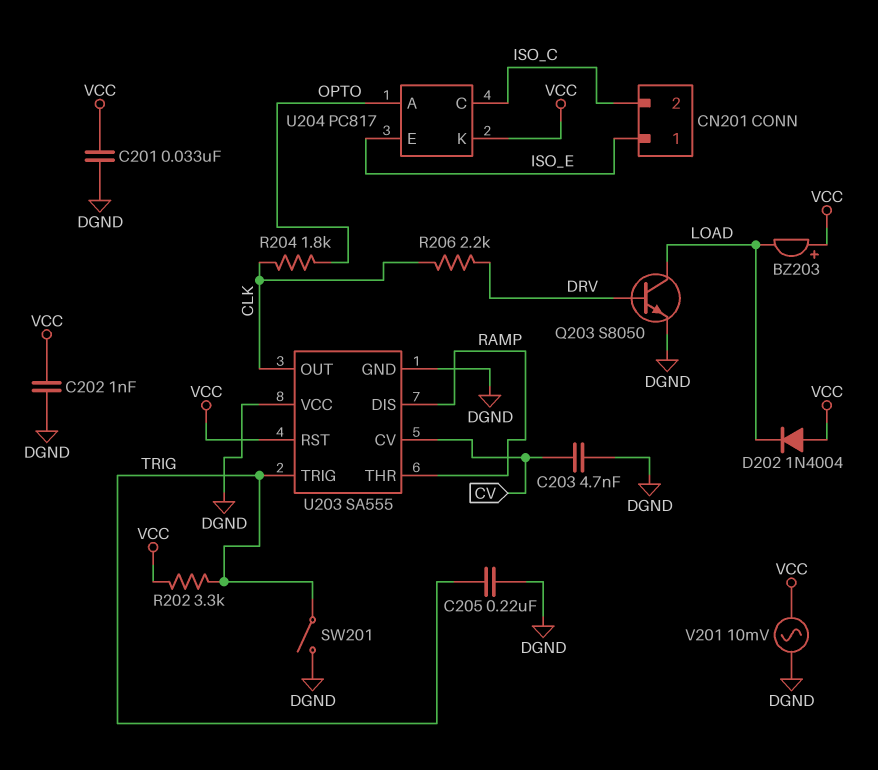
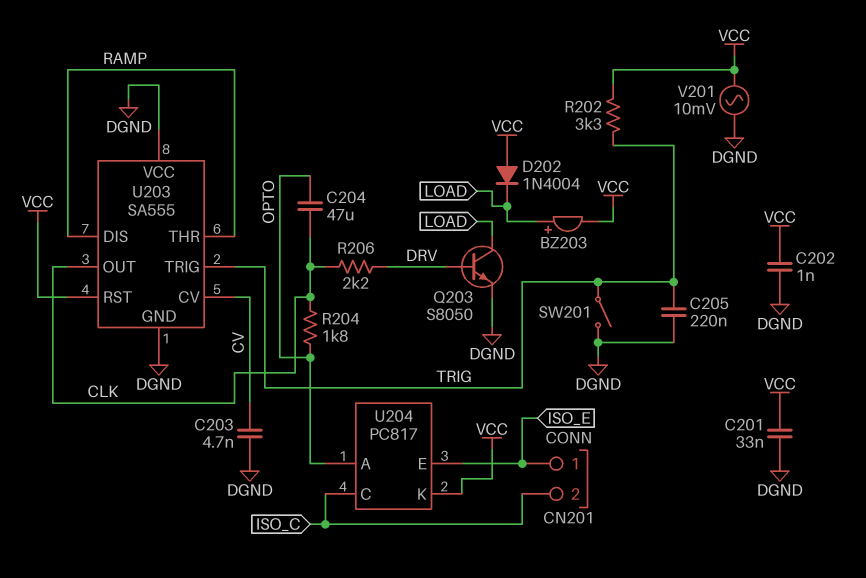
BZ203: buzzer (plus VCC, minus LOAD) -> buzzer (plus LOAD, minus VCC)
C204: none -> 47uF (CLK, OPTO)

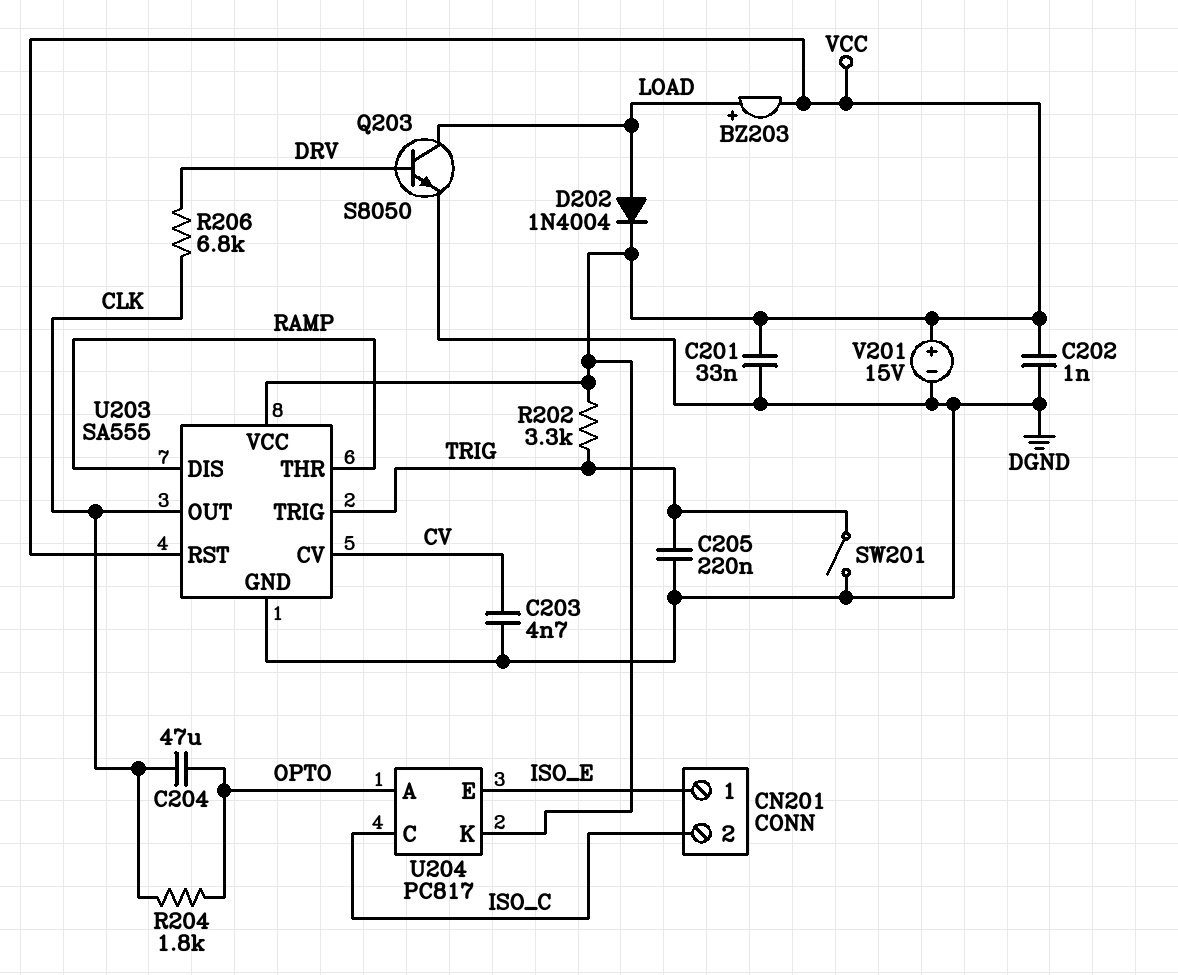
D202: diode 1N4004 (A VCC, K LOAD) -> diode 1N4004 (A LOAD, K VCC)
R206: 2.2k (CLK, DRV) -> 6.8k (CLK, DRV)
U203 pin VCC: DGND -> VCC
V201: AC 10mV (DGND, VCC) -> 15V (plus VCC, minus DGND)

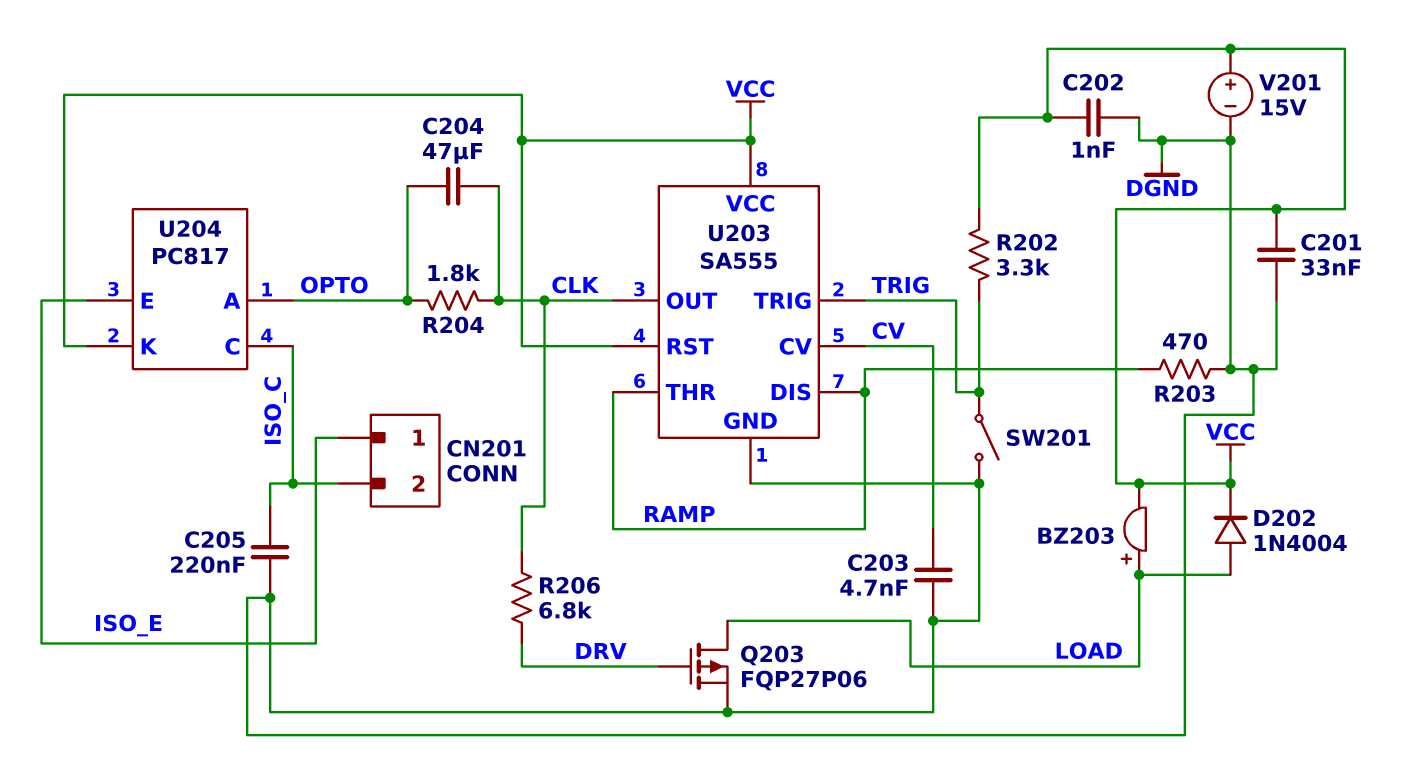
C205: 220nF (DGND, TRIG) -> 220nF (DGND, ISO_C)
Q203: NPN S8050 (B DRV, C LOAD, E DGND) -> PMOS FQP27P06 (G DRV, D LOAD, S DGND)
R203: none -> 470 (DGND, RAMP)

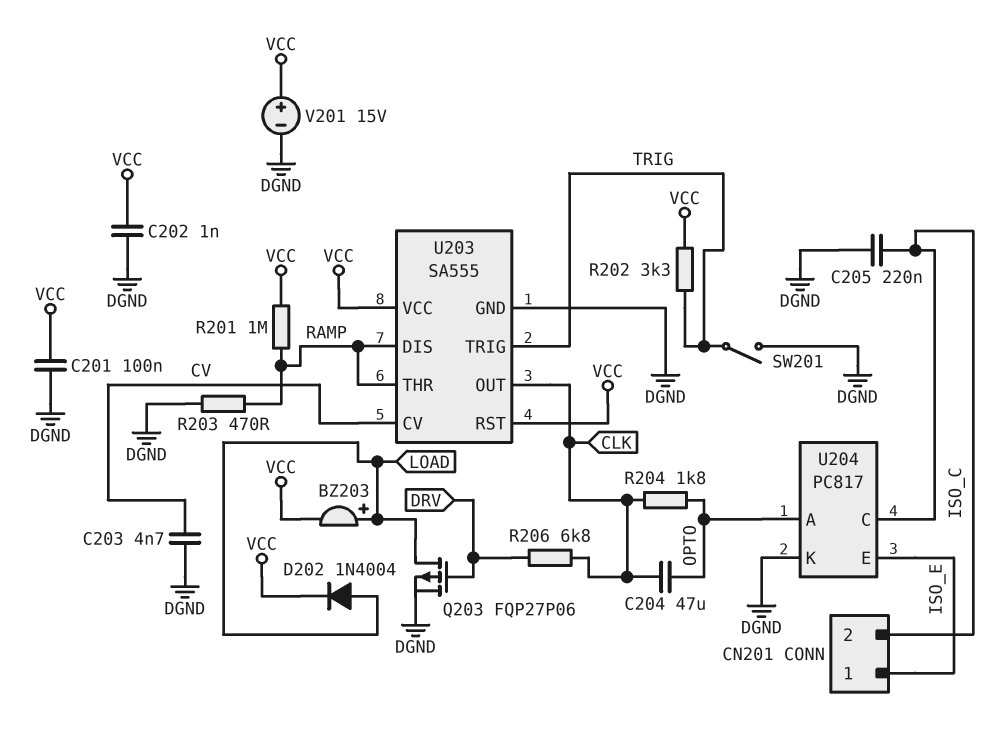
C201: 33nF (DGND, VCC) -> 100nF (DGND, VCC)
R201: none -> 1M (RAMP, VCC)
U204 pin K: VCC -> DGND

